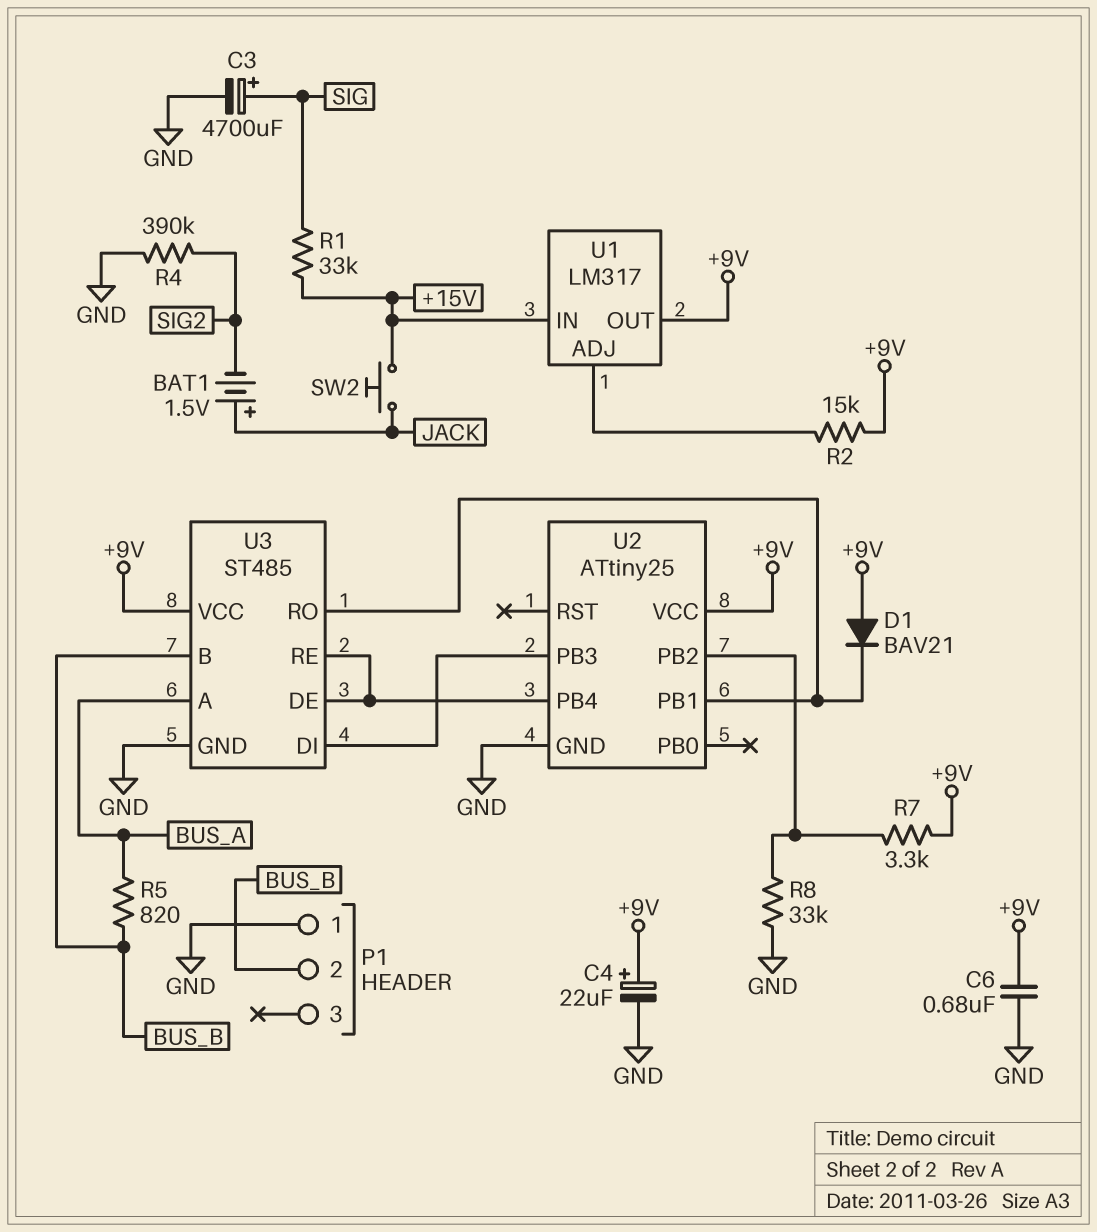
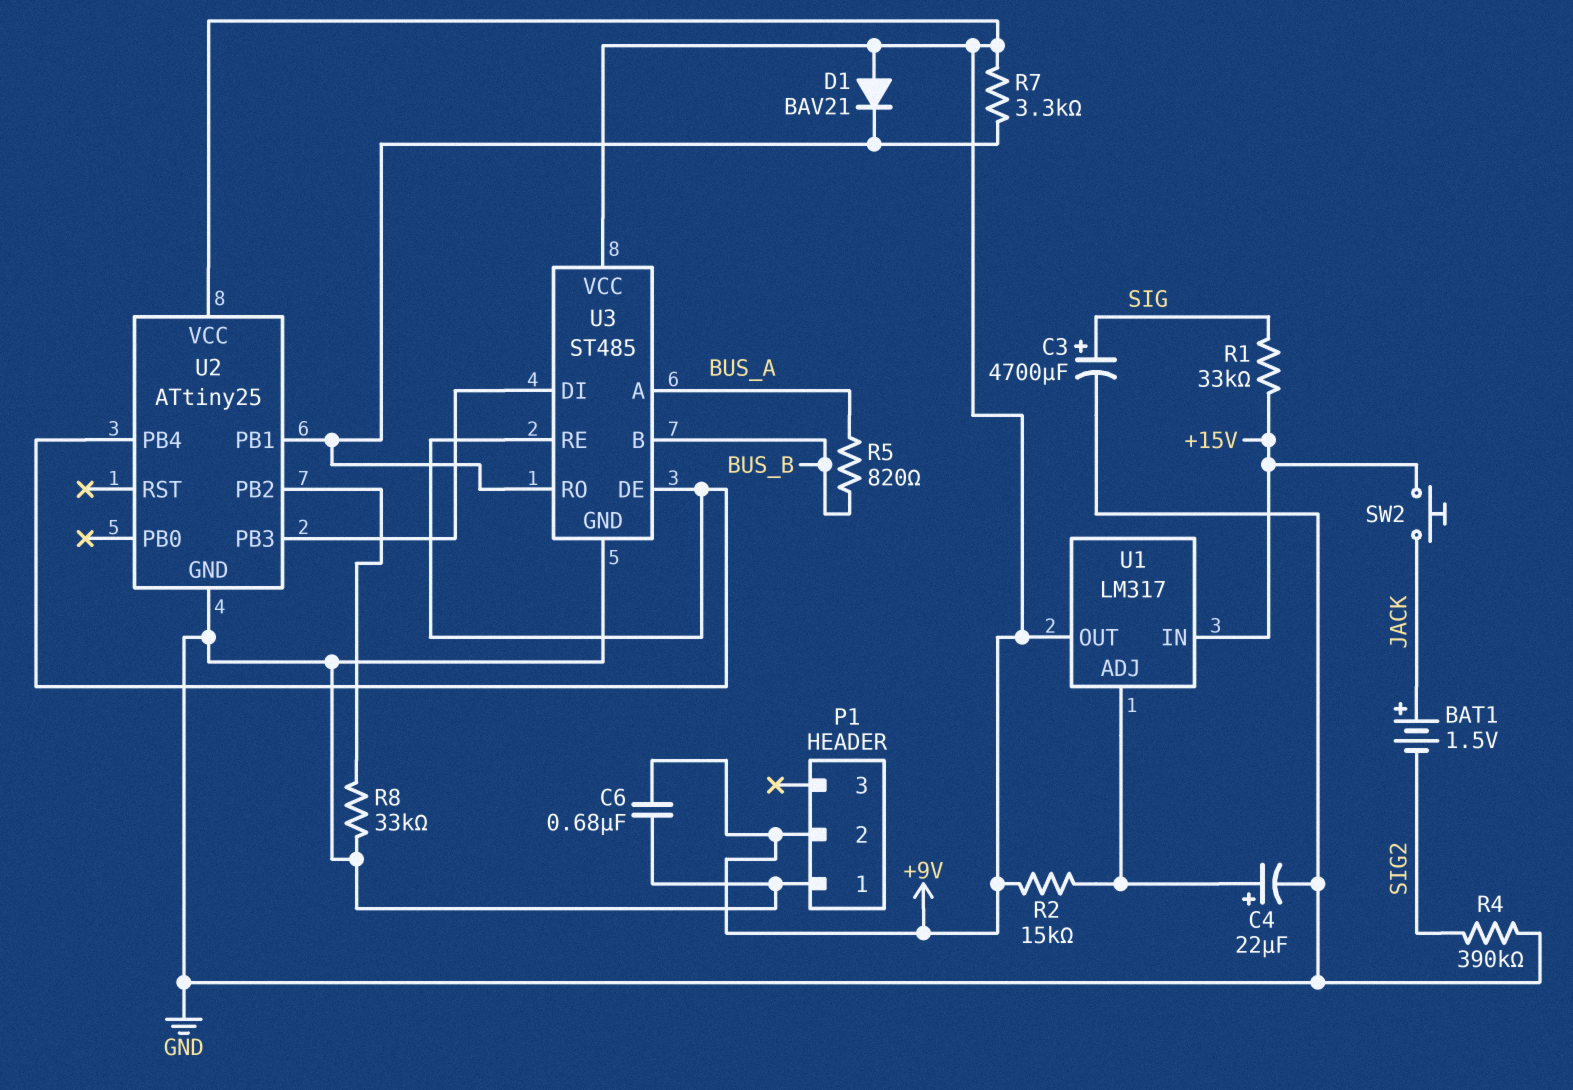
C4: 22uF (plus +9V, minus GND) -> 22uF (plus U1/ADJ, minus GND)
P1 pin 2: BUS_B -> +9V
R7: 3.3k (+9V, U2/PB2) -> 3.3k (+9V, U2/PB1)

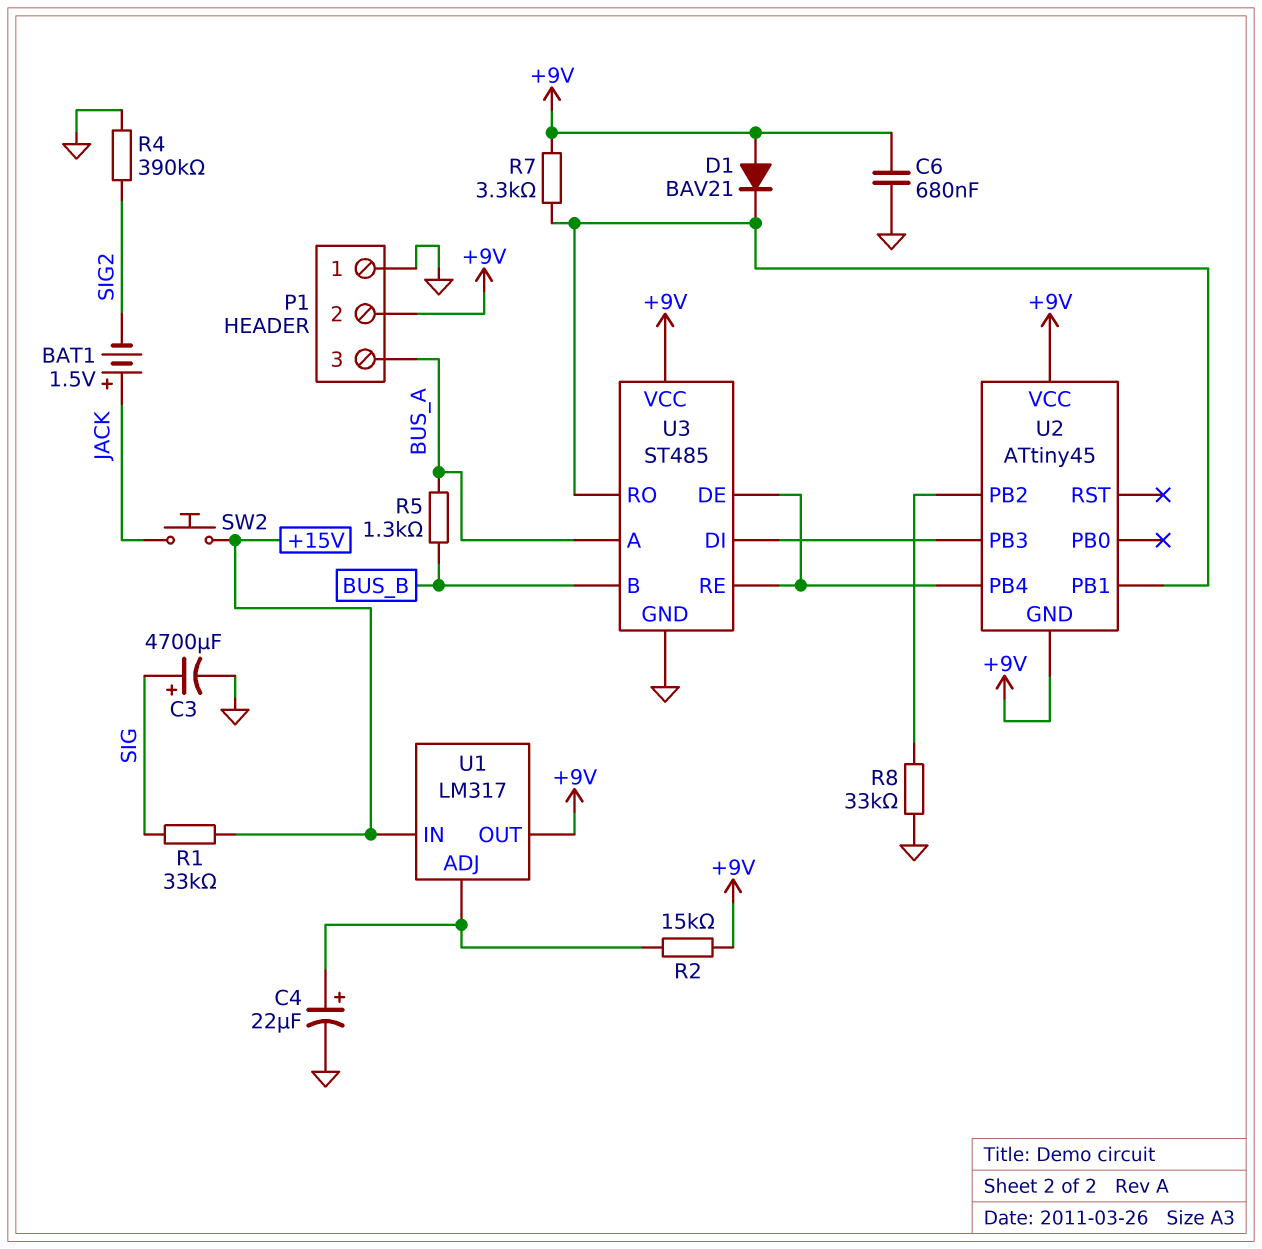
P1 pin 3: none -> BUS_A
R5: 820 (BUS_A, BUS_B) -> 1.3k (BUS_A, BUS_B)
U2: ATtiny25 -> ATtiny45
U2 pin GND: GND -> +9V

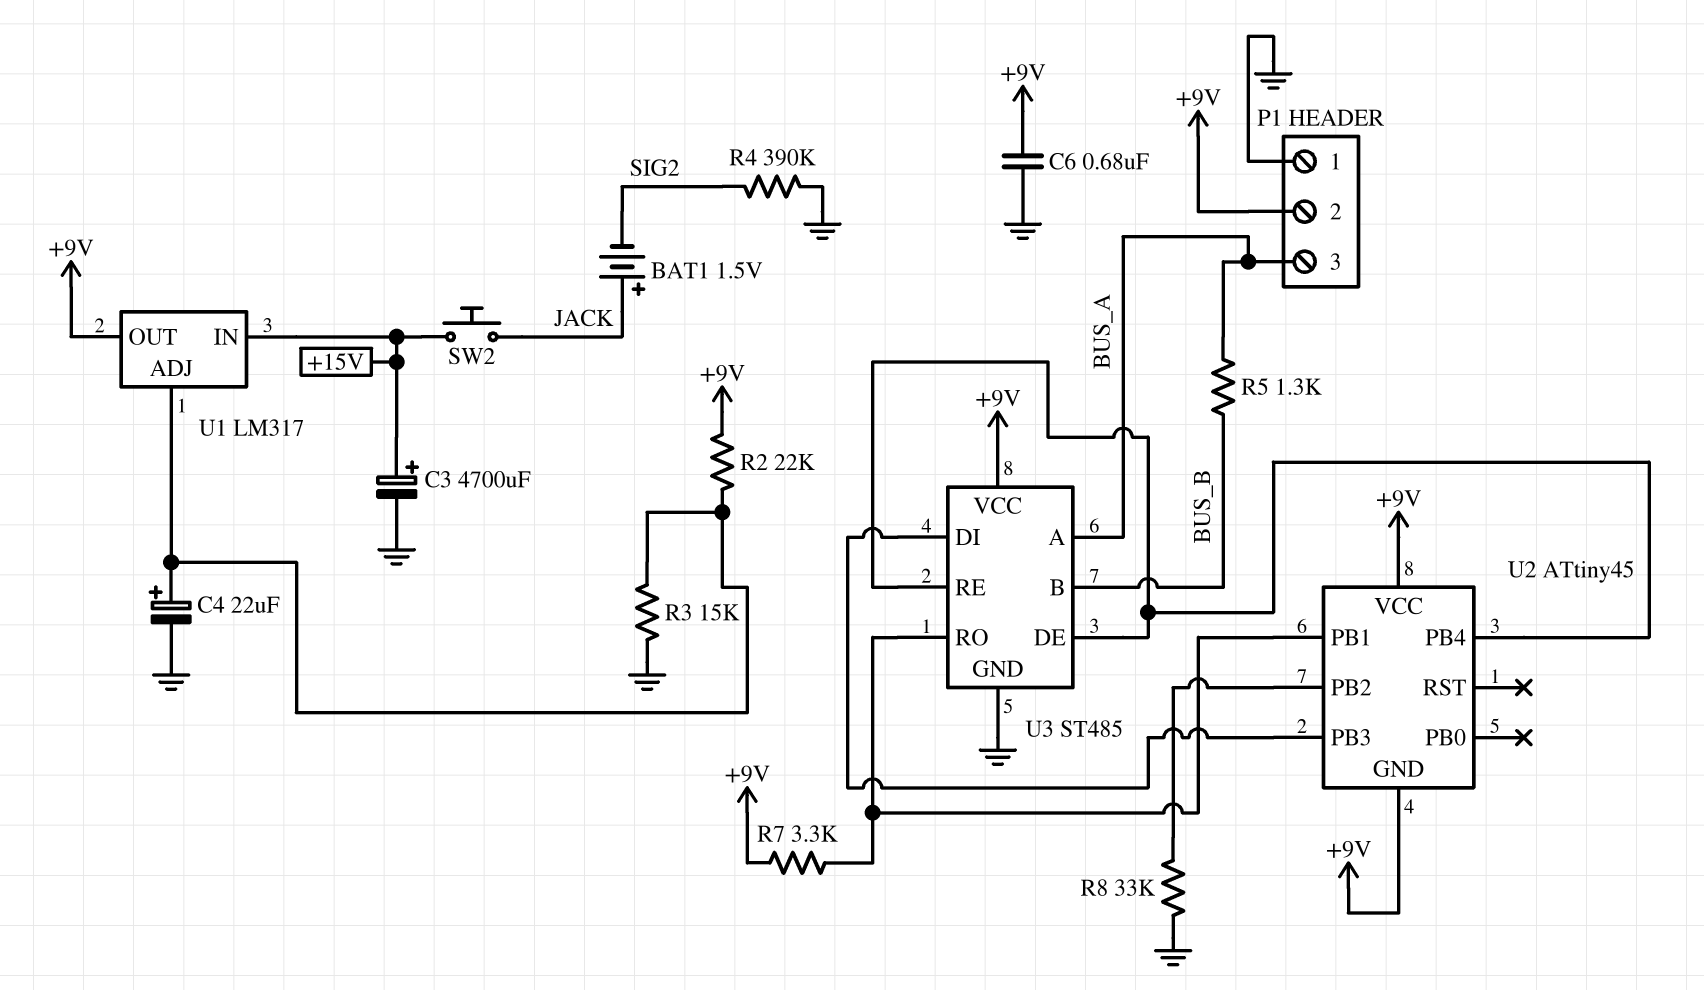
C3: 4700uF (plus SIG, minus GND) -> 4700uF (plus +15V, minus GND)
D1: diode BAV21 (A +9V, K U2/PB1) -> none
R1: 33k (+15V, SIG) -> none
R2: 15k (+9V, U1/ADJ) -> 22k (+9V, U1/ADJ)
R3: none -> 15k (GND, U1/ADJ)

